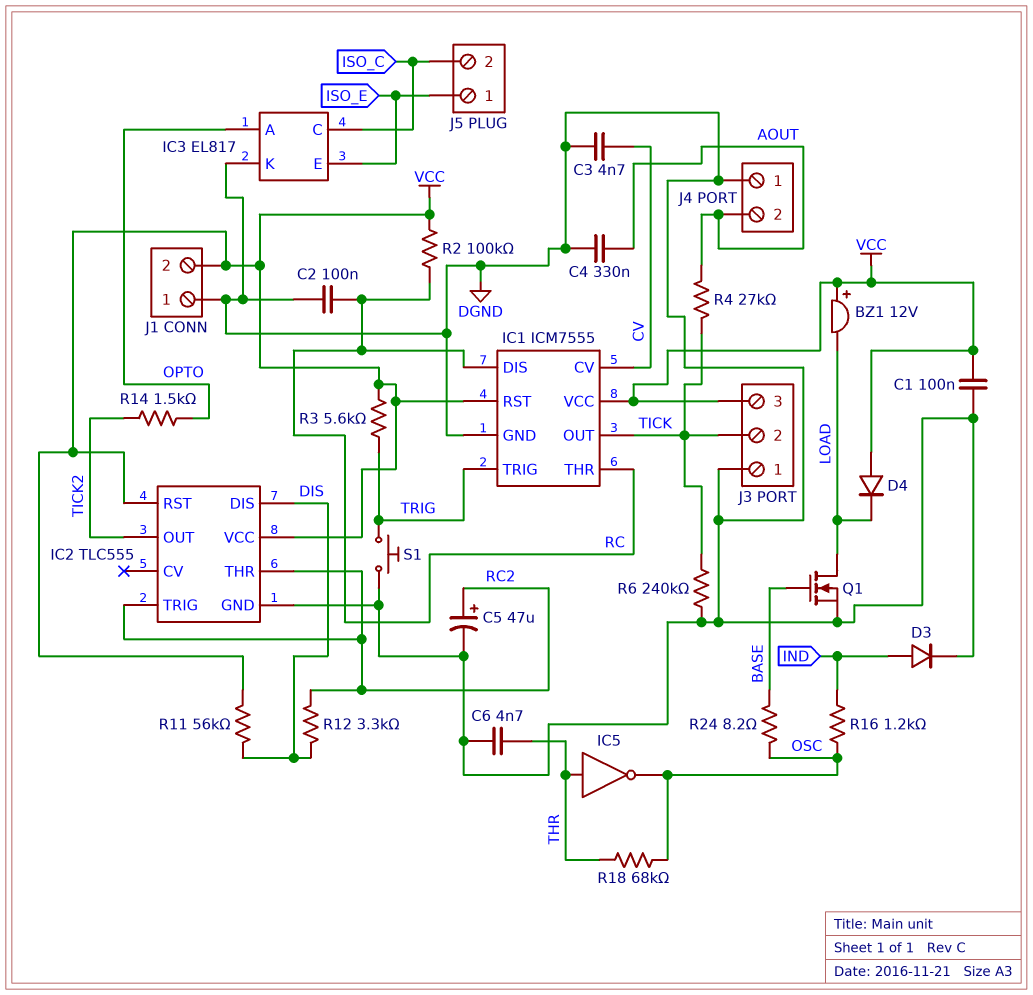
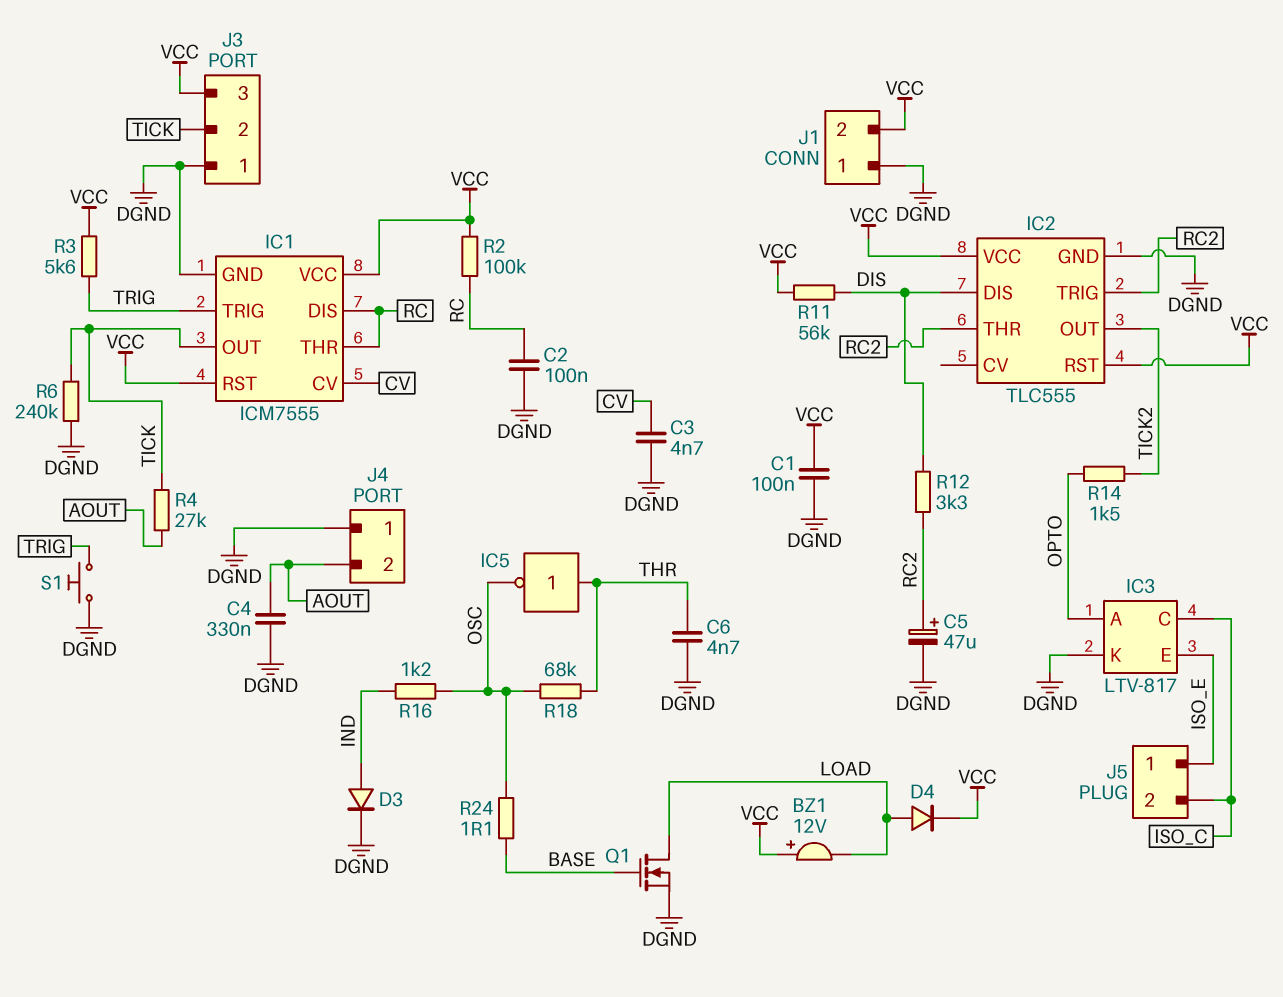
D4: diode (A VCC, K LOAD) -> diode (A LOAD, K VCC)
IC3: EL817 -> LTV-817
R24: 8.2 (BASE, OSC) -> 1.1 (BASE, OSC)

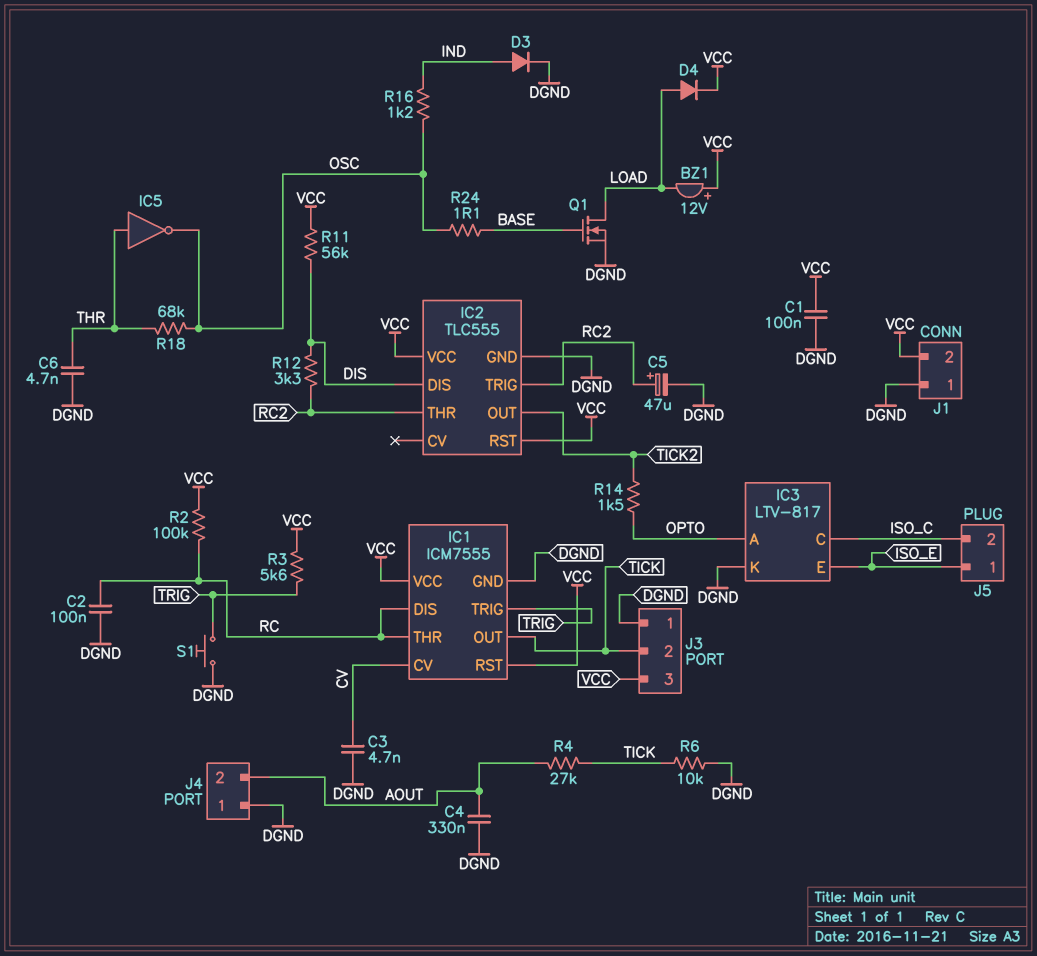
R6: 240k (DGND, TICK) -> 10k (DGND, TICK)

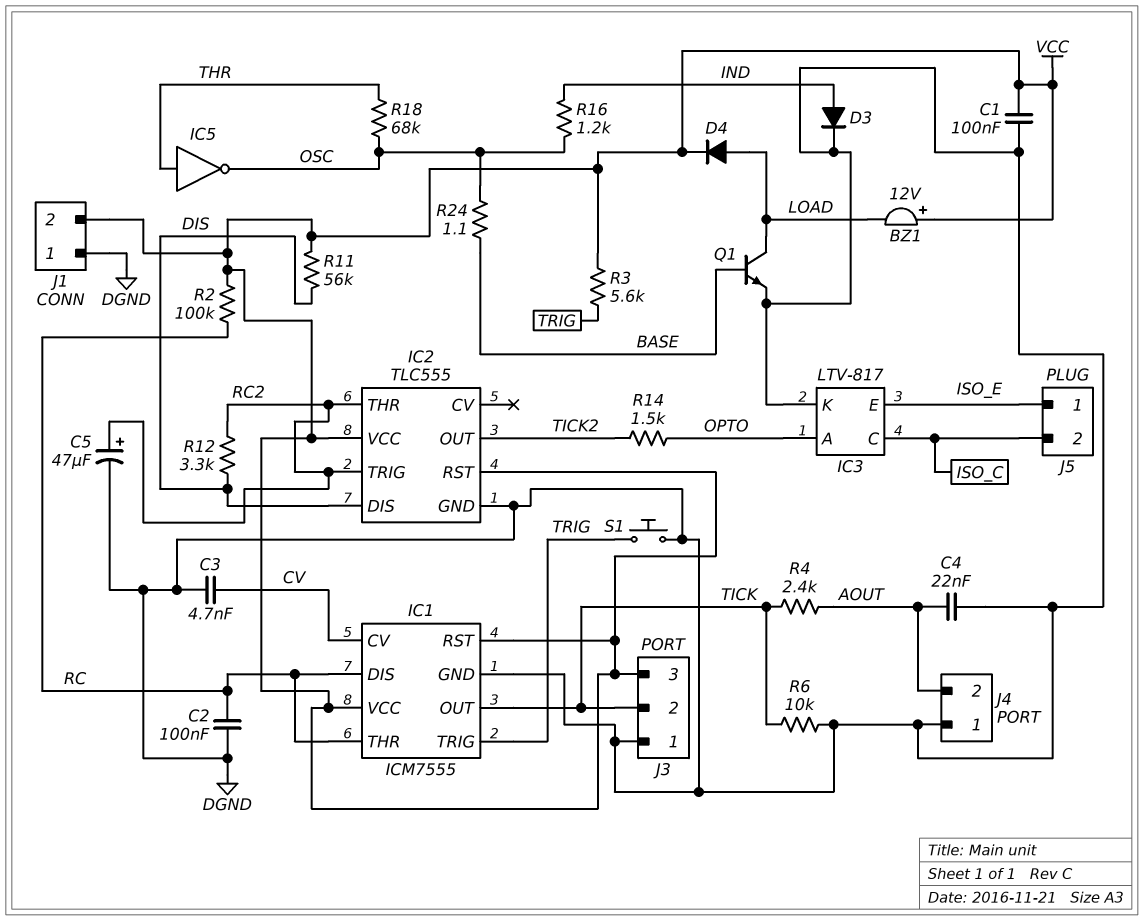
C4: 330nF (AOUT, DGND) -> 22nF (AOUT, DGND)
C6: 4.7nF (DGND, THR) -> none
Q1: NMOS (G BASE, D LOAD, S DGND) -> NPN (B BASE, C LOAD, E DGND)
R4: 27k (AOUT, TICK) -> 2.4k (AOUT, TICK)

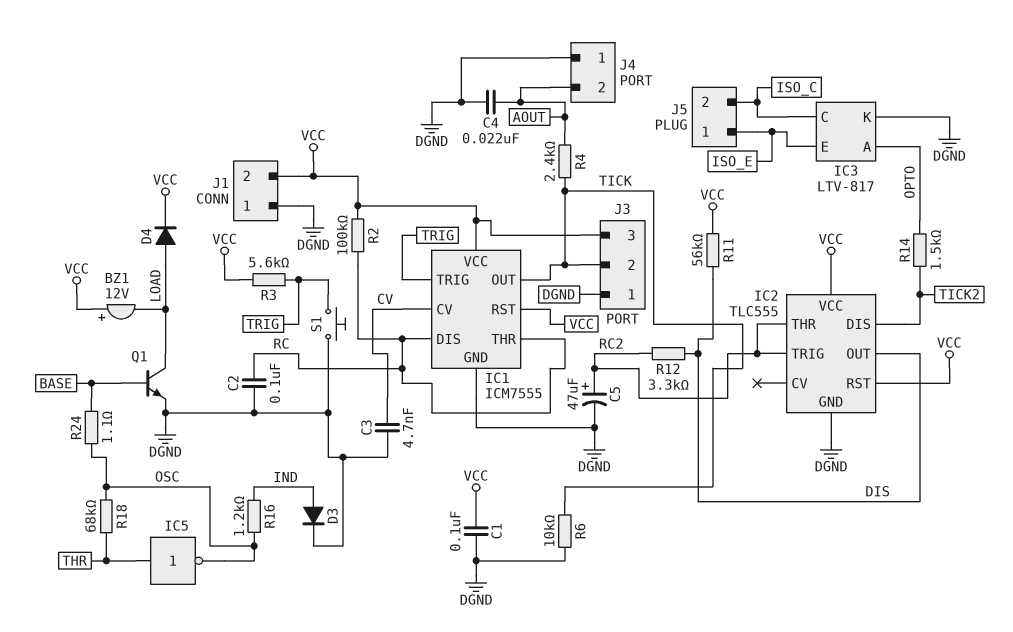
IC2 pin DIS: DIS -> TICK2
IC2 pin OUT: TICK2 -> DIS

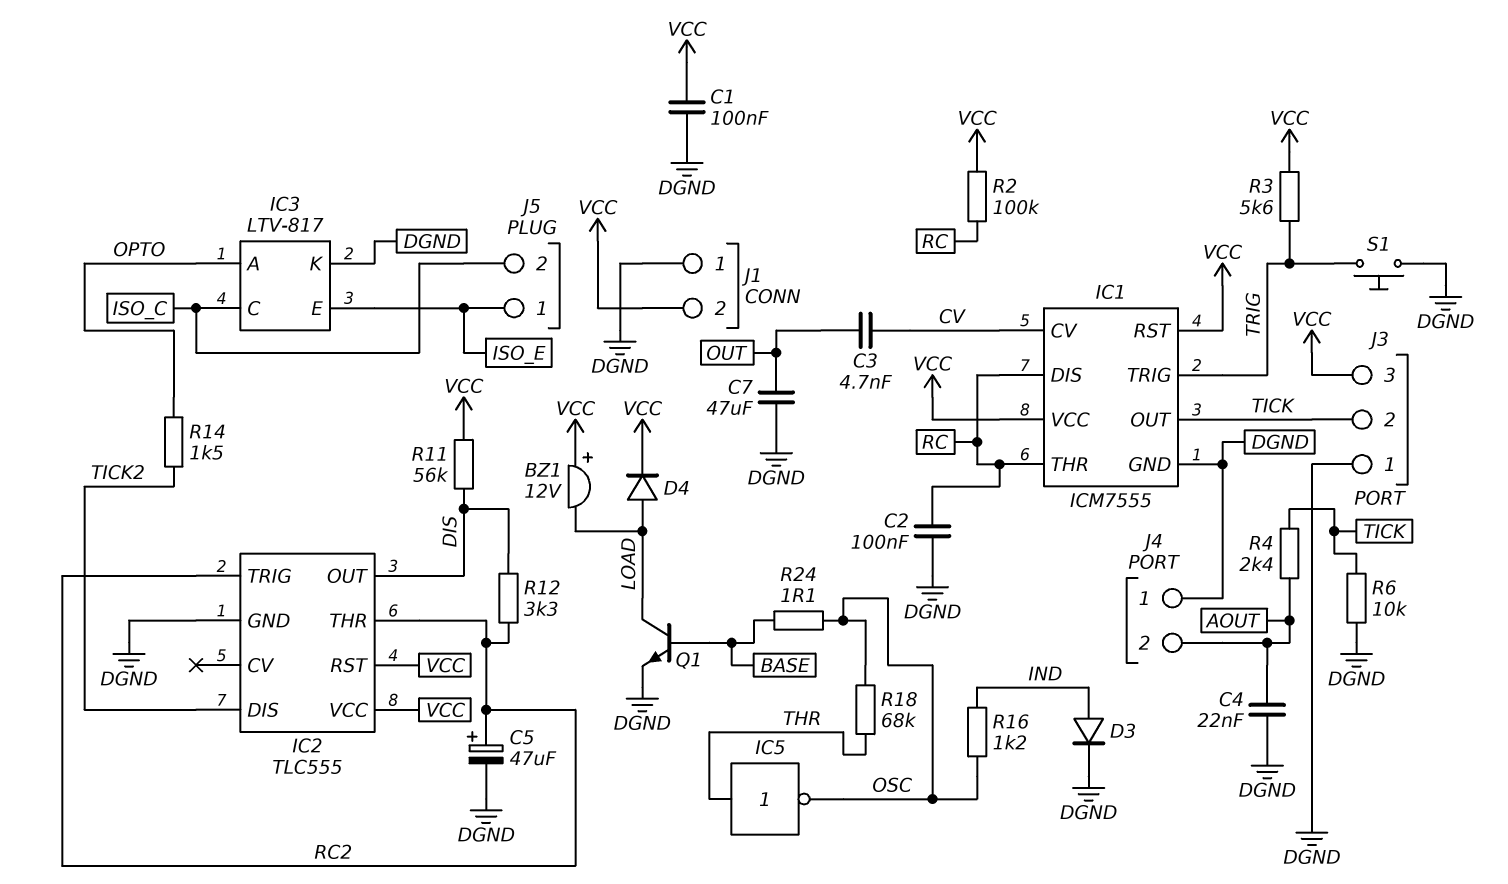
C3: 4.7nF (CV, DGND) -> 4.7nF (CV, OUT)
C7: none -> 47uF (DGND, OUT)

